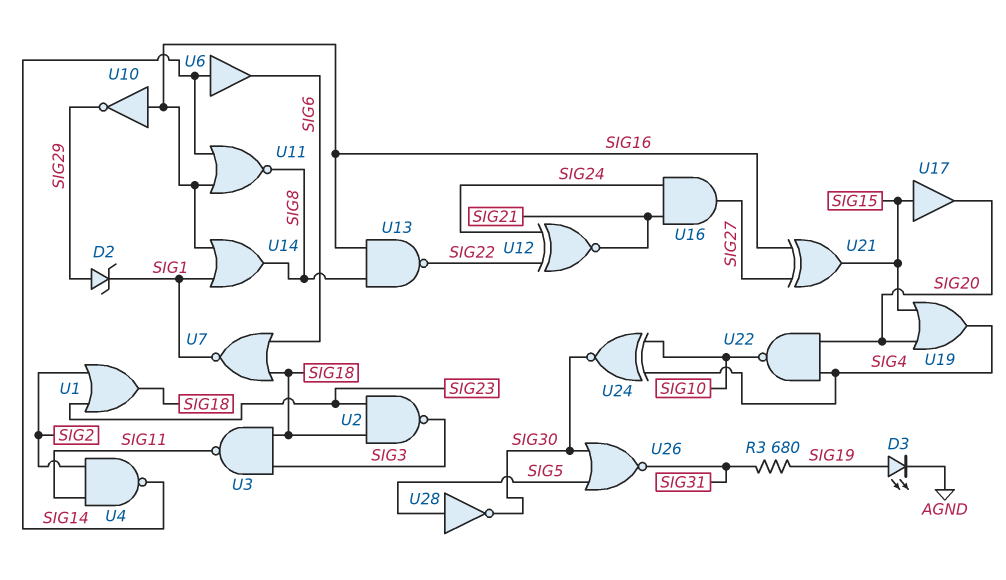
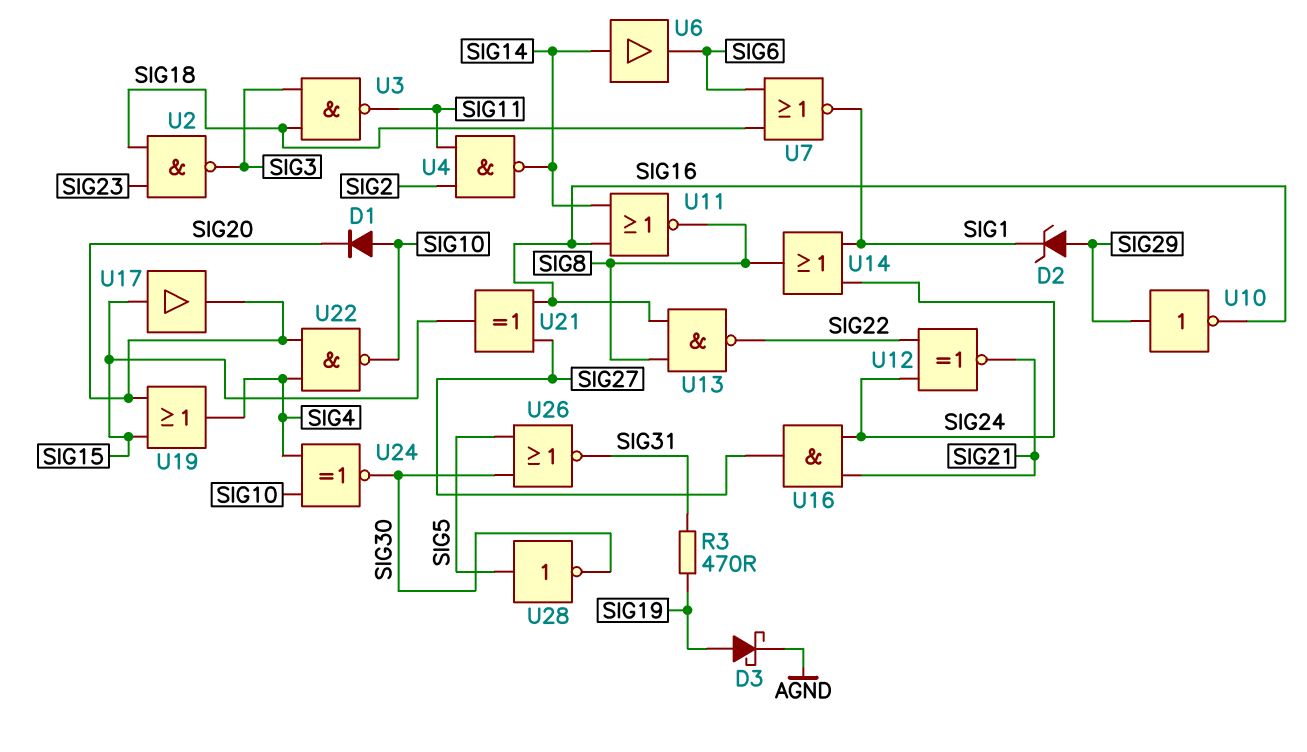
D1: none -> diode (A SIG10, K SIG20)
D3: LED (A SIG19, K AGND) -> schottky (A SIG19, K AGND)
R3: 680 (SIG19, SIG31) -> 470 (SIG19, SIG31)
U1: OR (in SIG2, in SIG23, out SIG18) -> none
U10: NOT (in SIG16, out SIG29) -> NOT (in SIG29, out SIG16)
U14: OR (in SIG1, in SIG16, out SIG8) -> OR (in SIG1, in SIG24, out SIG8)

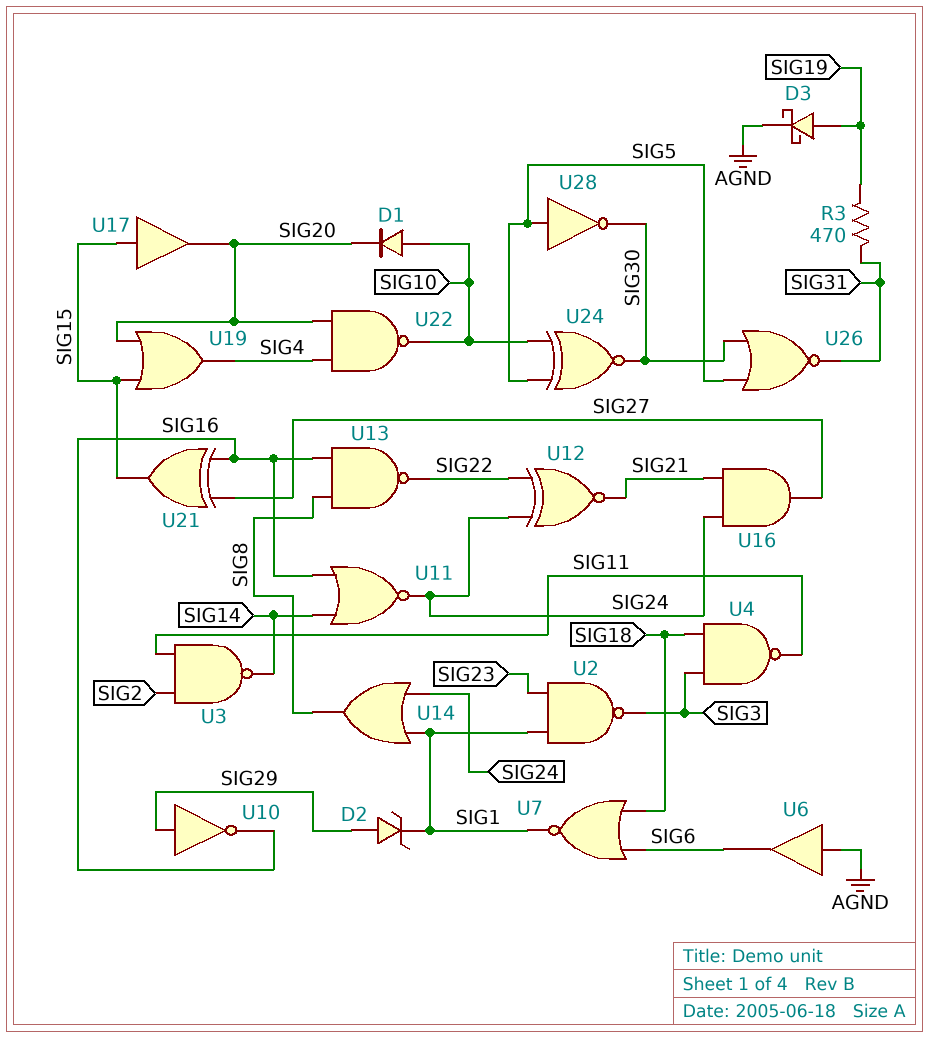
U2: NAND (in SIG18, in SIG23, out SIG3) -> NAND (in SIG1, in SIG23, out SIG3)
U3: NAND (in SIG3, in SIG18, out SIG11) -> NAND (in SIG2, in SIG11, out SIG14)
U4: NAND (in SIG2, in SIG11, out SIG14) -> NAND (in SIG3, in SIG18, out SIG11)
U6: buffer (in SIG14, out SIG6) -> buffer (in AGND, out SIG6)
U11: NOR (in SIG14, in SIG16, out SIG8) -> NOR (in SIG14, in SIG16, out SIG24)
U24: XNOR (in SIG4, in SIG10, out SIG30) -> XNOR (in SIG5, in SIG10, out SIG30)

